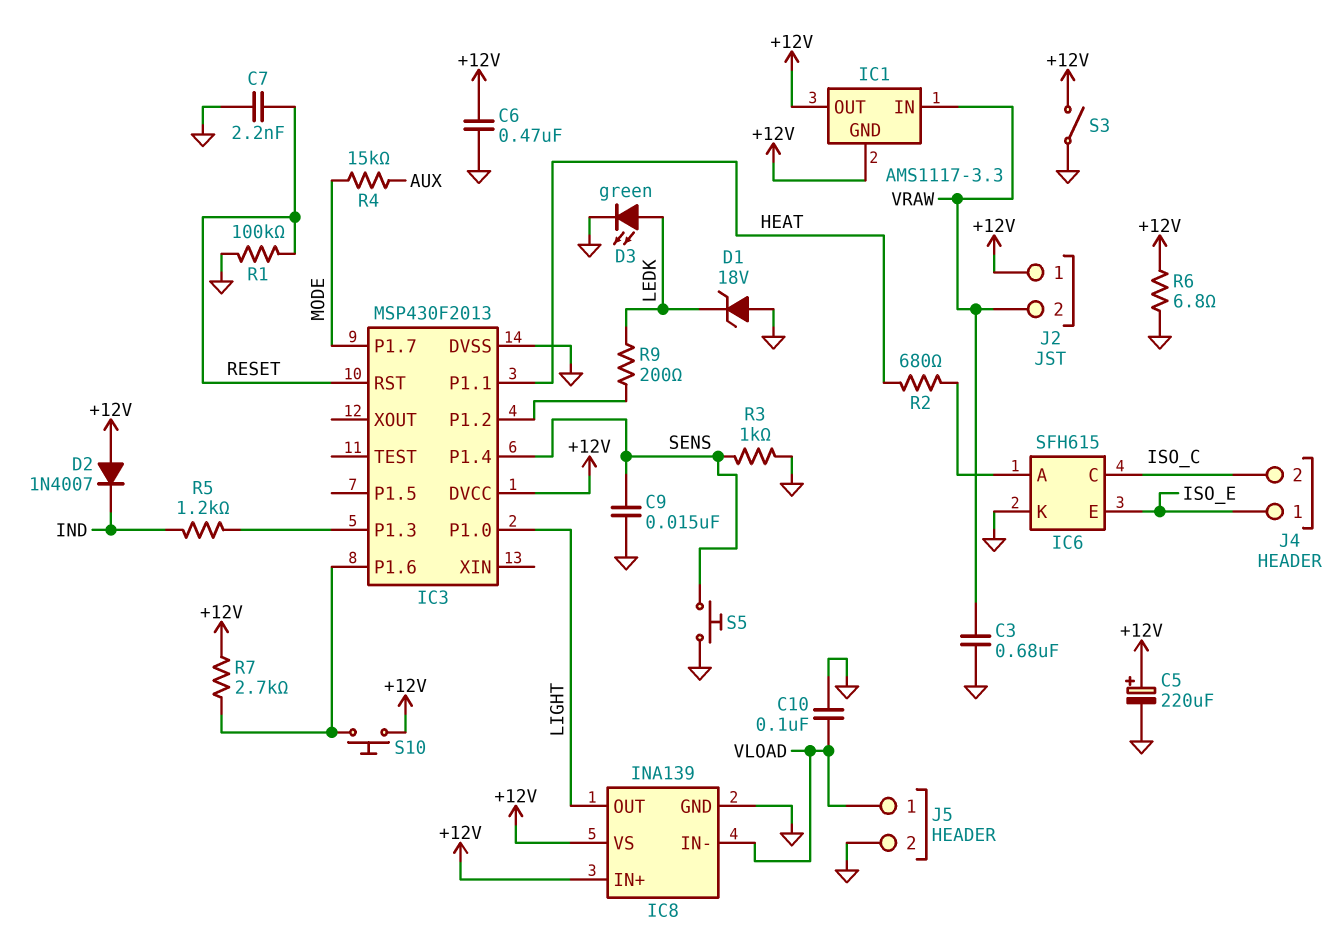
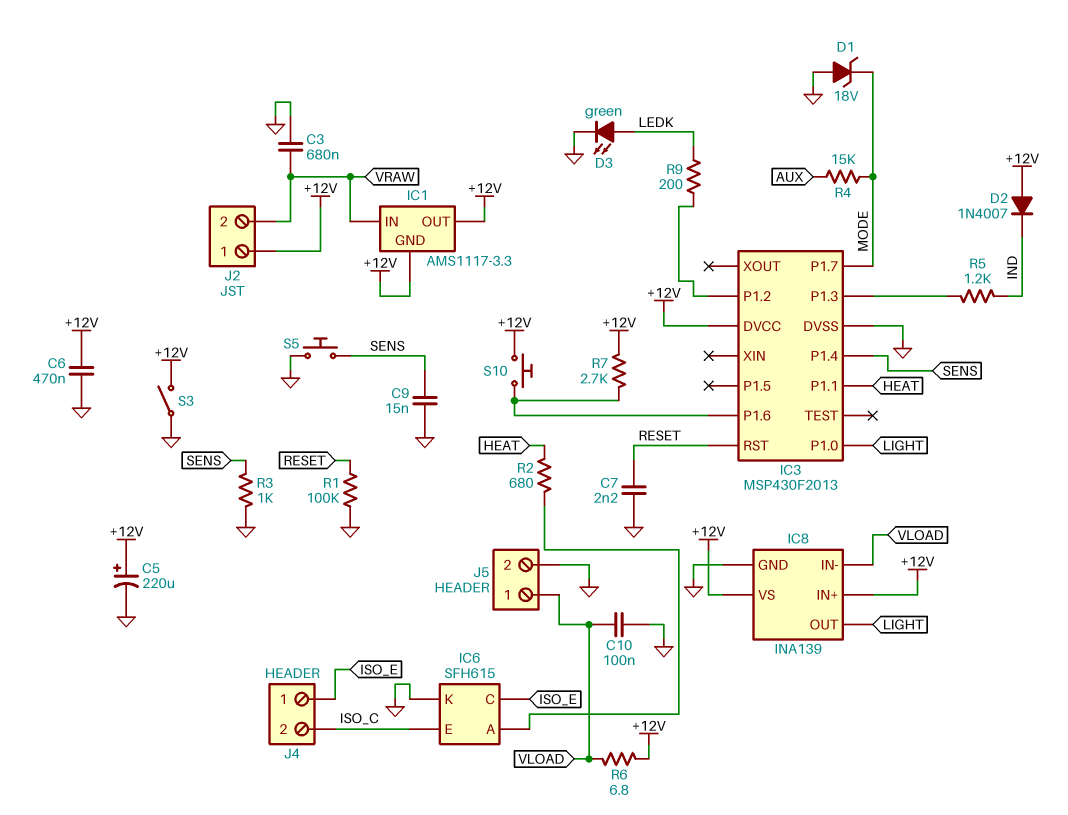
D1: zener 18V (A GND, K LEDK) -> zener 18V (A GND, K MODE)
IC6 pin C: ISO_C -> ISO_E
IC6 pin E: ISO_E -> ISO_C
R6: 6.8 (+12V, GND) -> 6.8 (+12V, VLOAD)

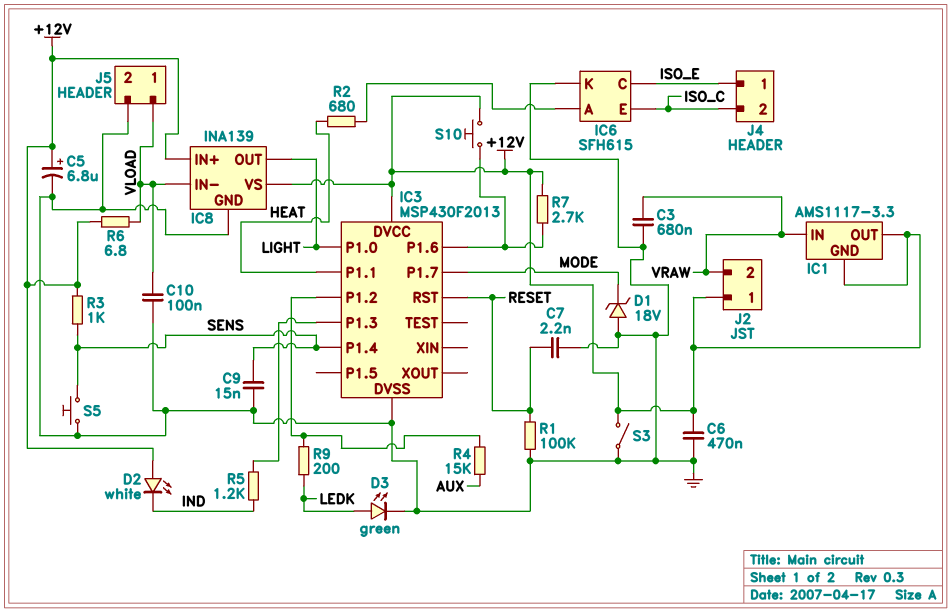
C5: 220uF (plus +12V, minus GND) -> 6.8uF (plus +12V, minus GND)
D2: diode 1N4007 (A +12V, K IND) -> LED white (A +12V, K IND)
R3: 1k (GND, SENS) -> 1k (+12V, SENS)
R4: 15k (AUX, MODE) -> 15k (AUX, IC3/P1.2)

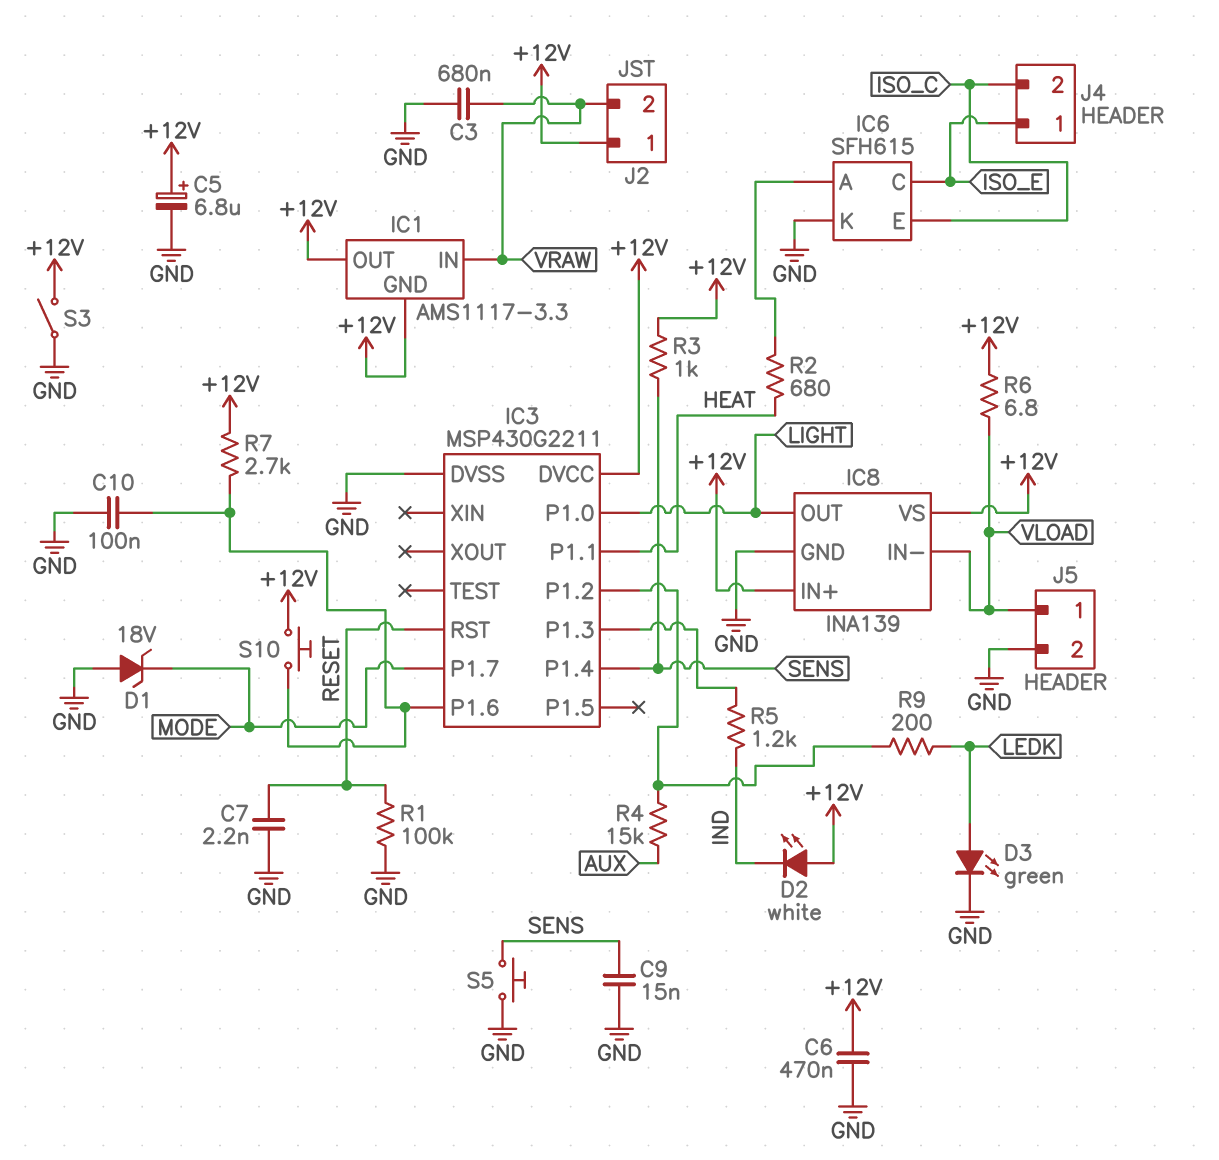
C10: 100nF (GND, VLOAD) -> 100nF (GND, IC3/P1.6)
IC3: MSP430F2013 -> MSP430G2211

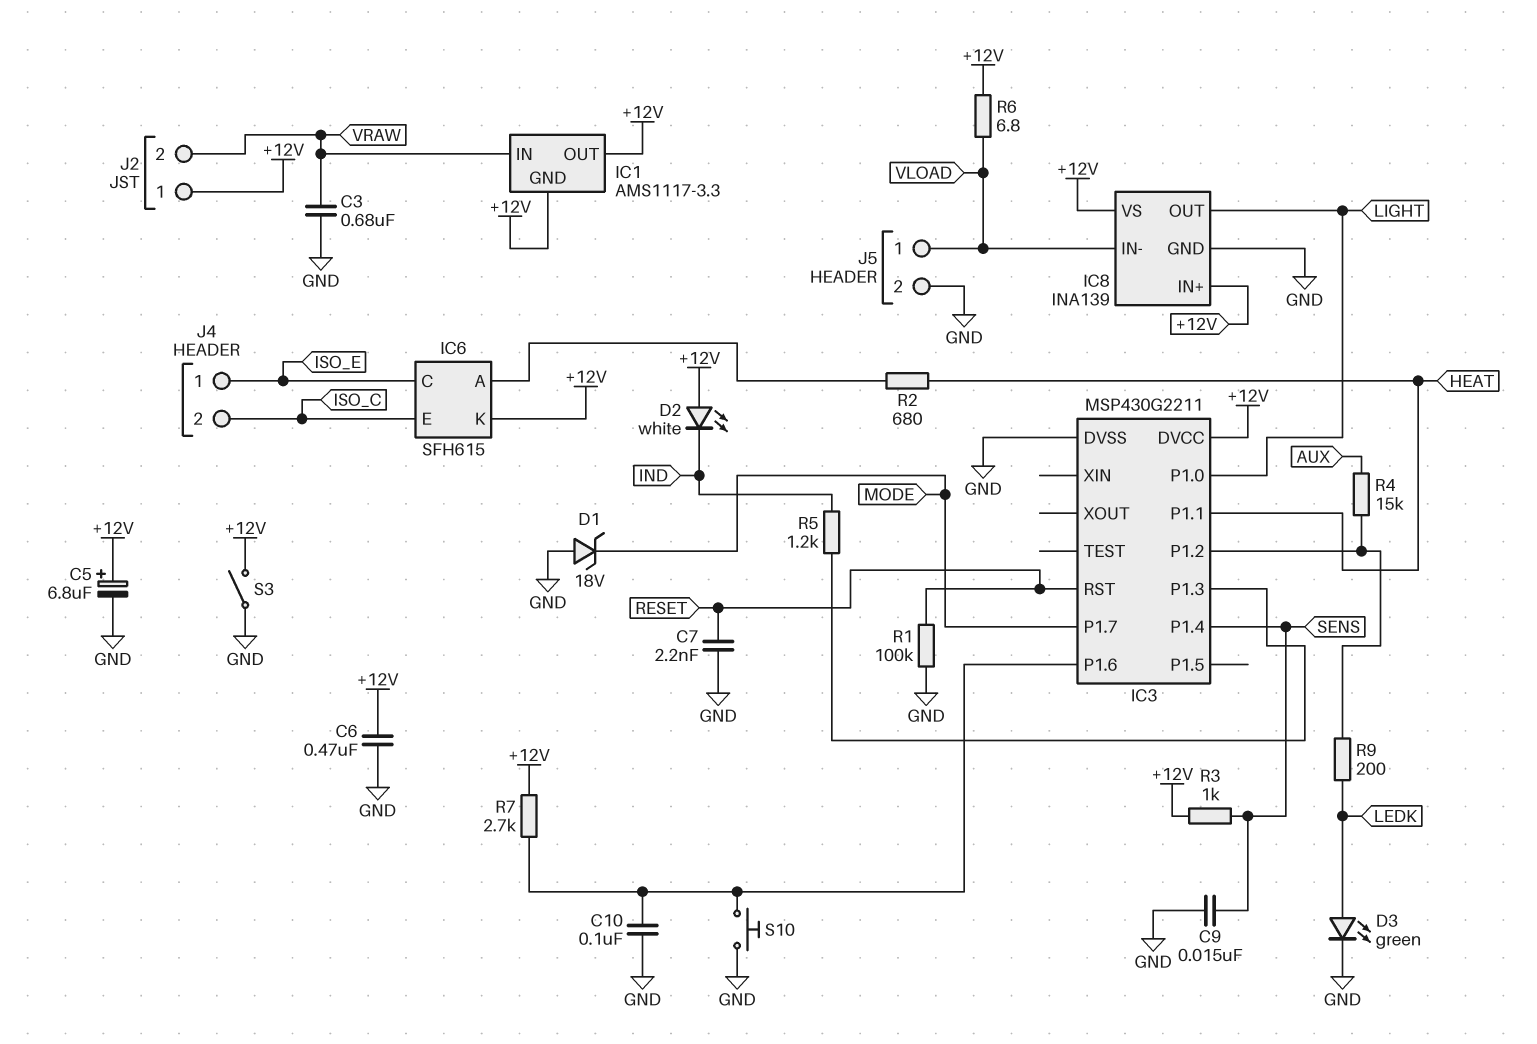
IC6 pin K: GND -> +12V
S5: button (GND, SENS) -> none
S10: button (+12V, IC3/P1.6) -> button (GND, IC3/P1.6)

